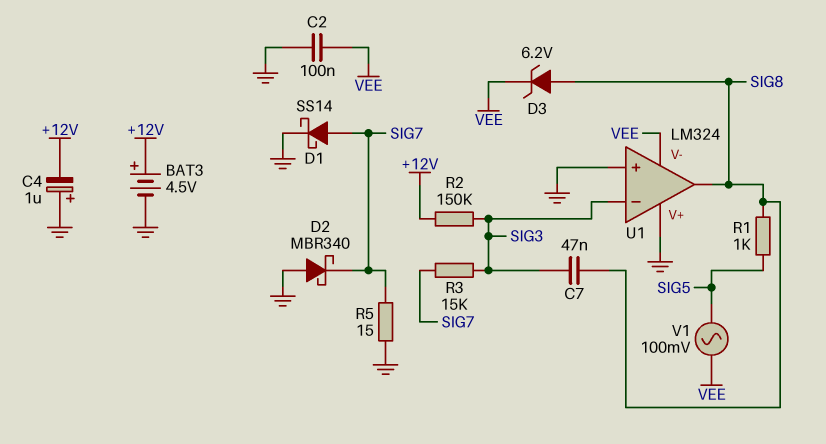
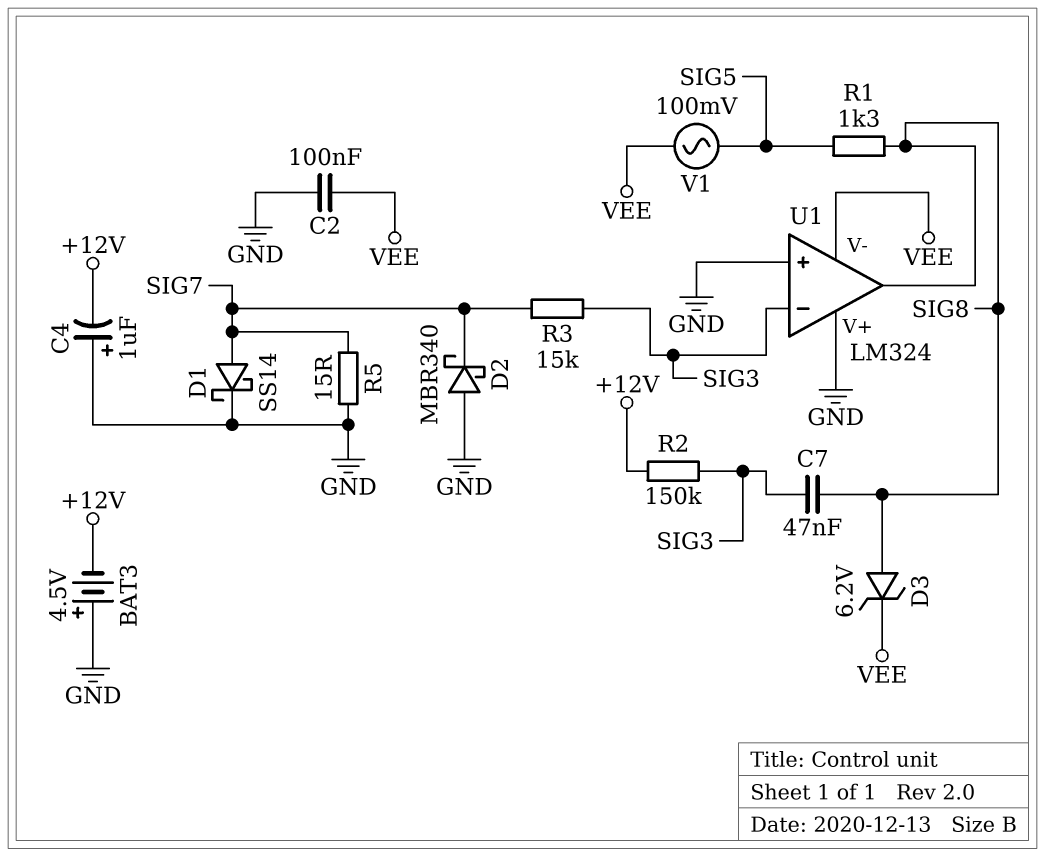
BAT3: 4.5V (plus +12V, minus GND) -> 4.5V (plus GND, minus +12V)
R1: 1k (SIG5, SIG8) -> 1.3k (SIG5, SIG8)

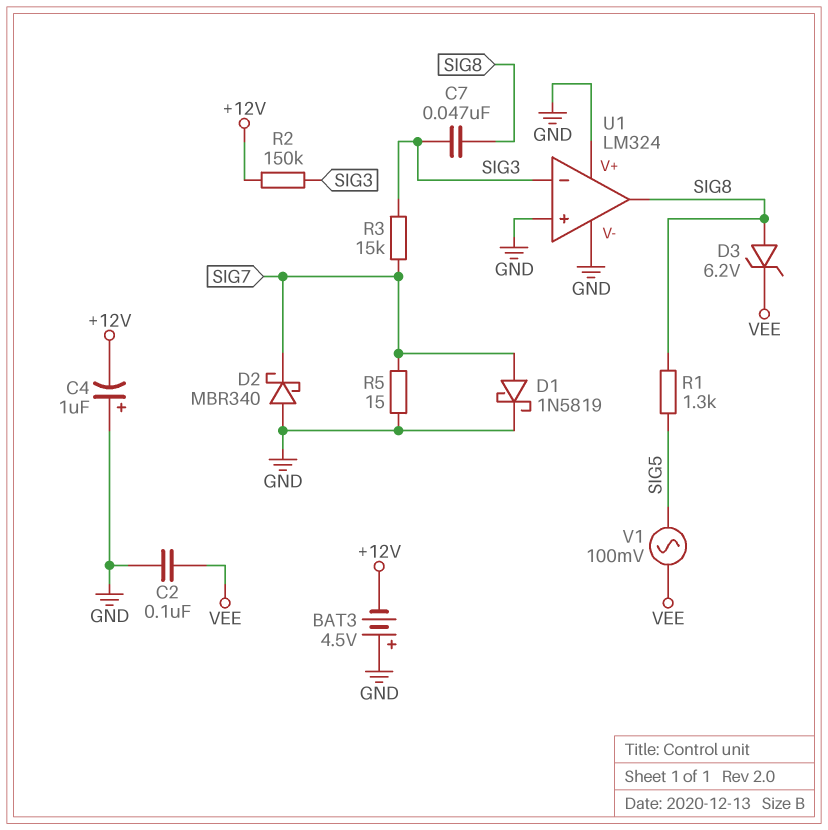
D1: schottky SS14 (A SIG7, K GND) -> schottky 1N5819 (A SIG7, K GND)
U1 pin V-: VEE -> GND

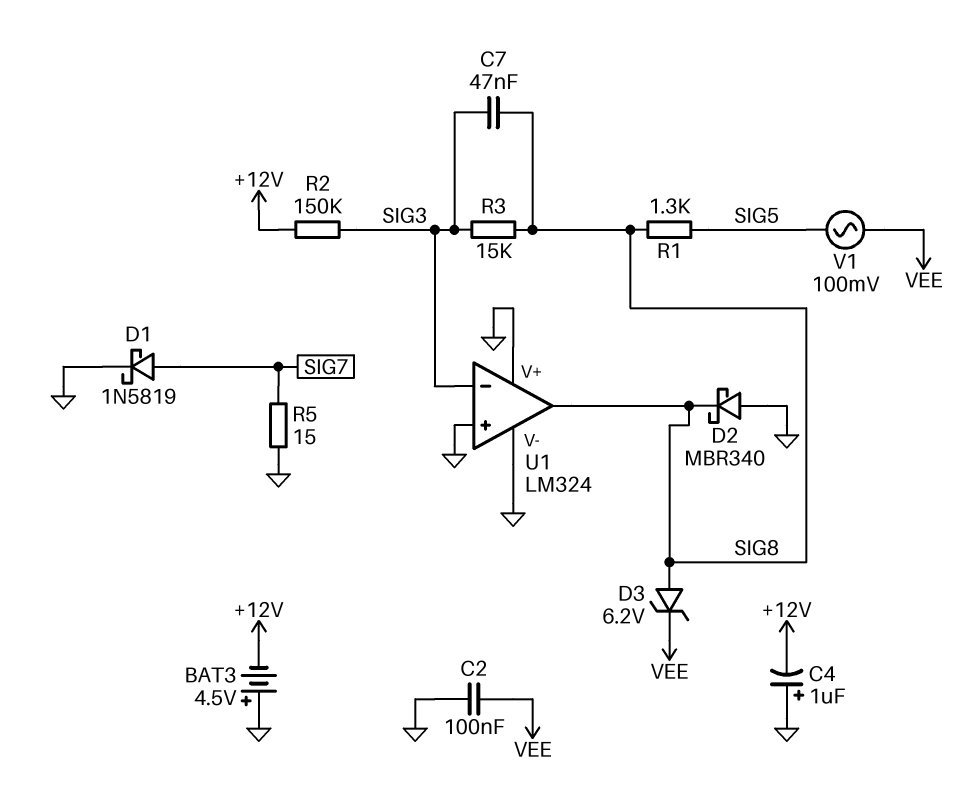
D2: schottky MBR340 (A GND, K SIG7) -> schottky MBR340 (A GND, K SIG8)
R3: 15k (SIG3, SIG7) -> 15k (SIG3, SIG8)

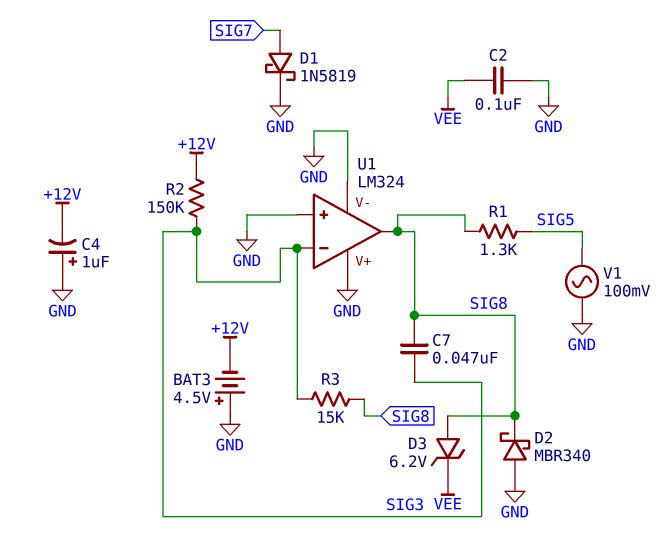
R5: 15 (GND, SIG7) -> none
V1: AC 100mV (SIG5, VEE) -> AC 100mV (GND, SIG5)

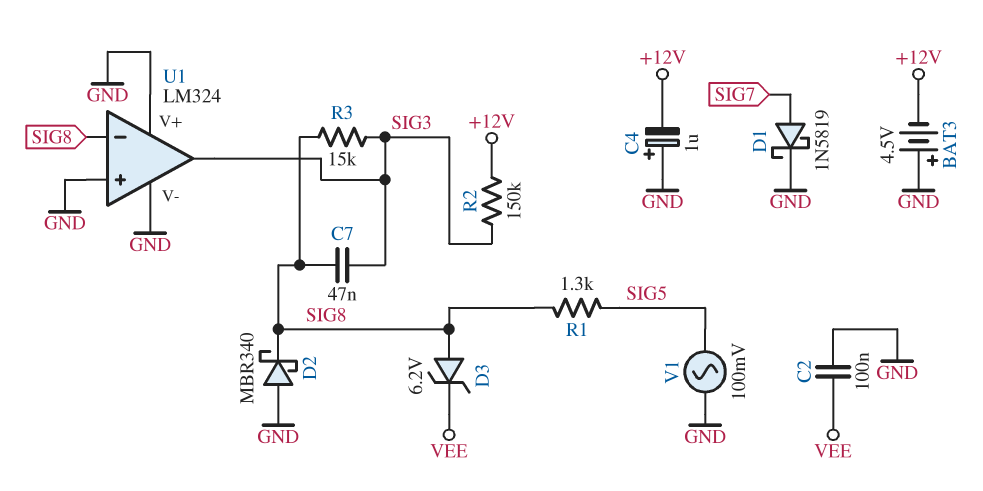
U1 pin in-: SIG3 -> SIG8
U1 pin out: SIG8 -> SIG3

